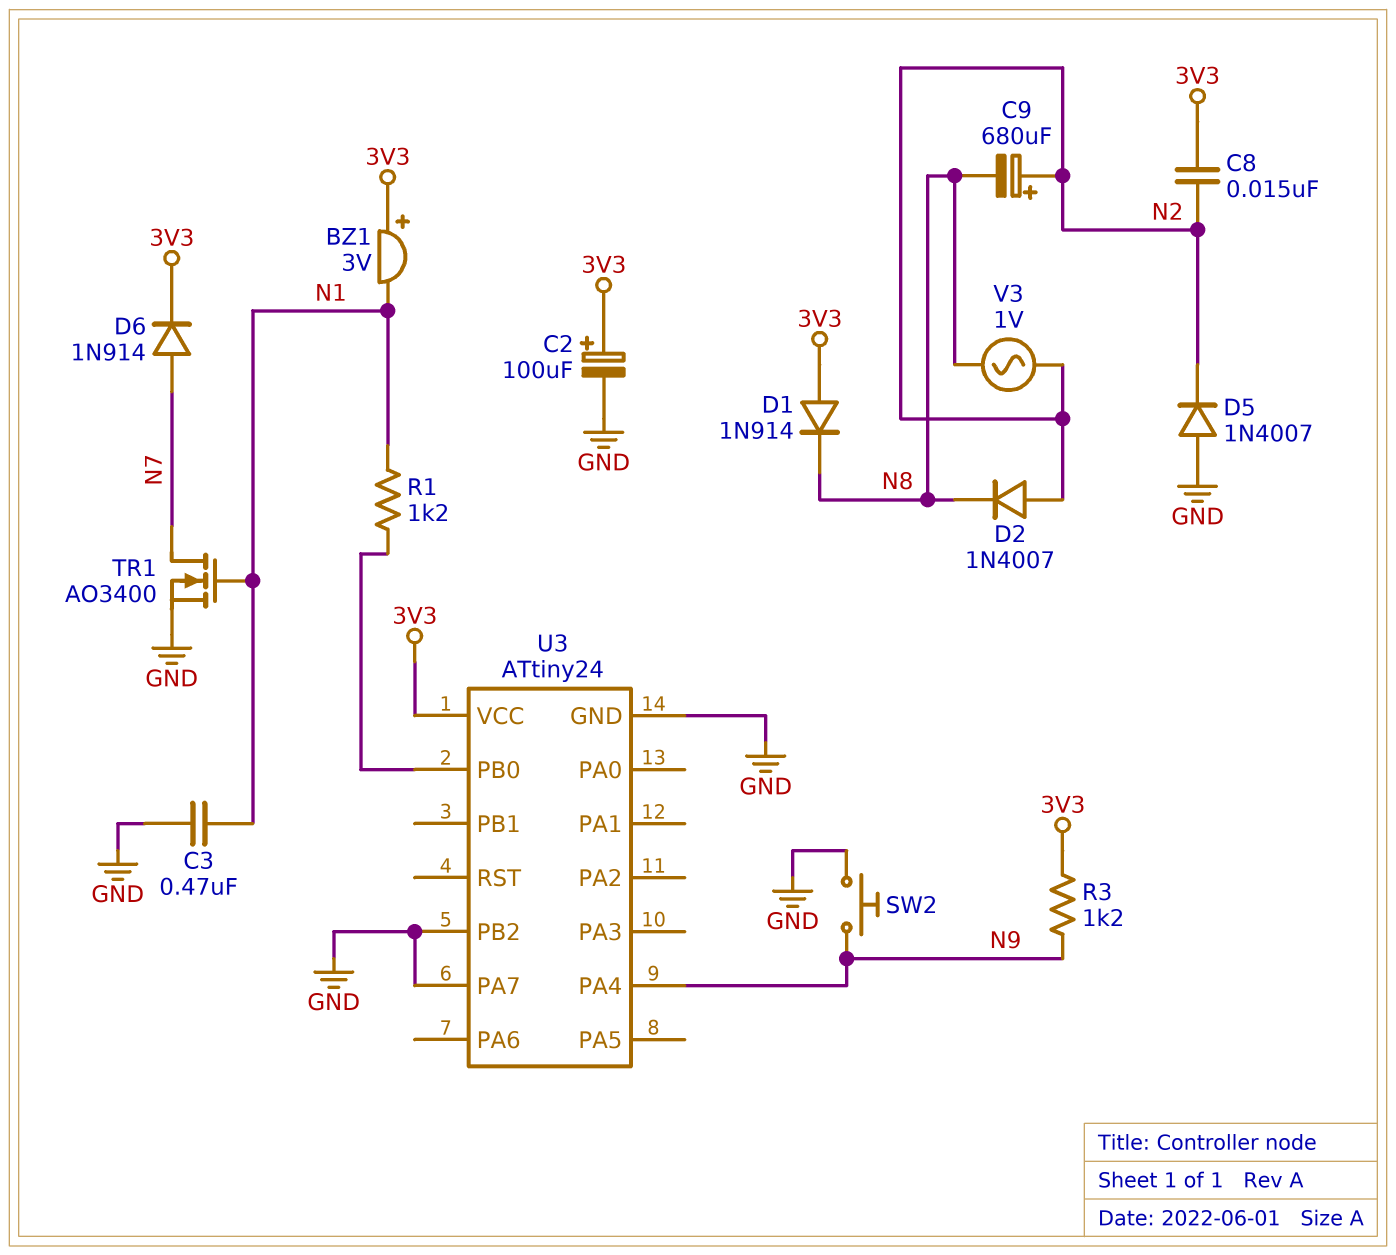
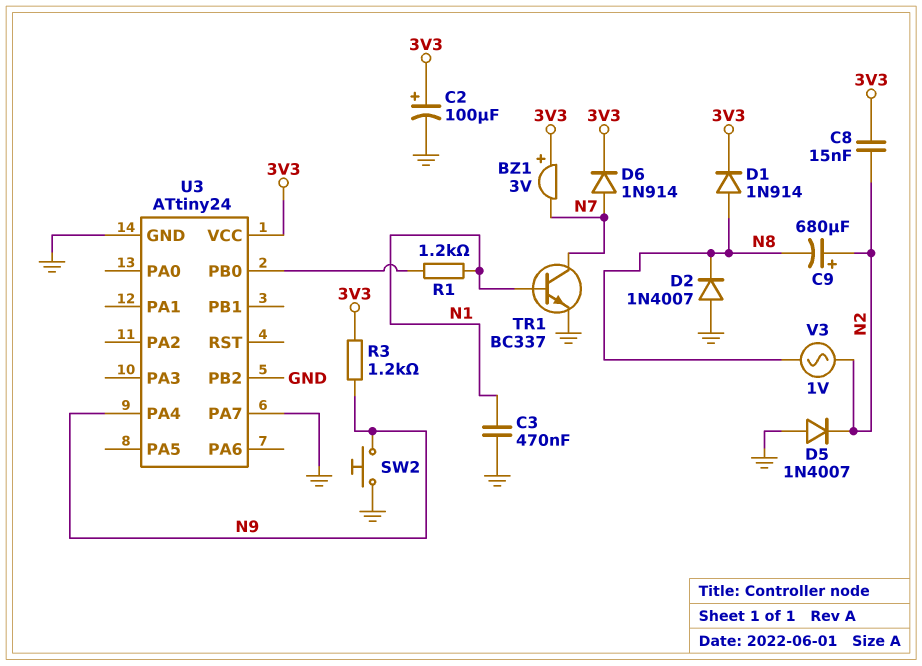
BZ1: buzzer 3V (plus 3V3, minus N1) -> buzzer 3V (plus 3V3, minus N7)
D1: diode 1N914 (A 3V3, K N8) -> diode 1N914 (A N8, K 3V3)
D2: diode 1N4007 (A N2, K N8) -> diode 1N4007 (A GND, K N8)
TR1: NMOS AO3400 (G N1, D N7, S GND) -> NPN BC337 (B N1, C N7, E GND)

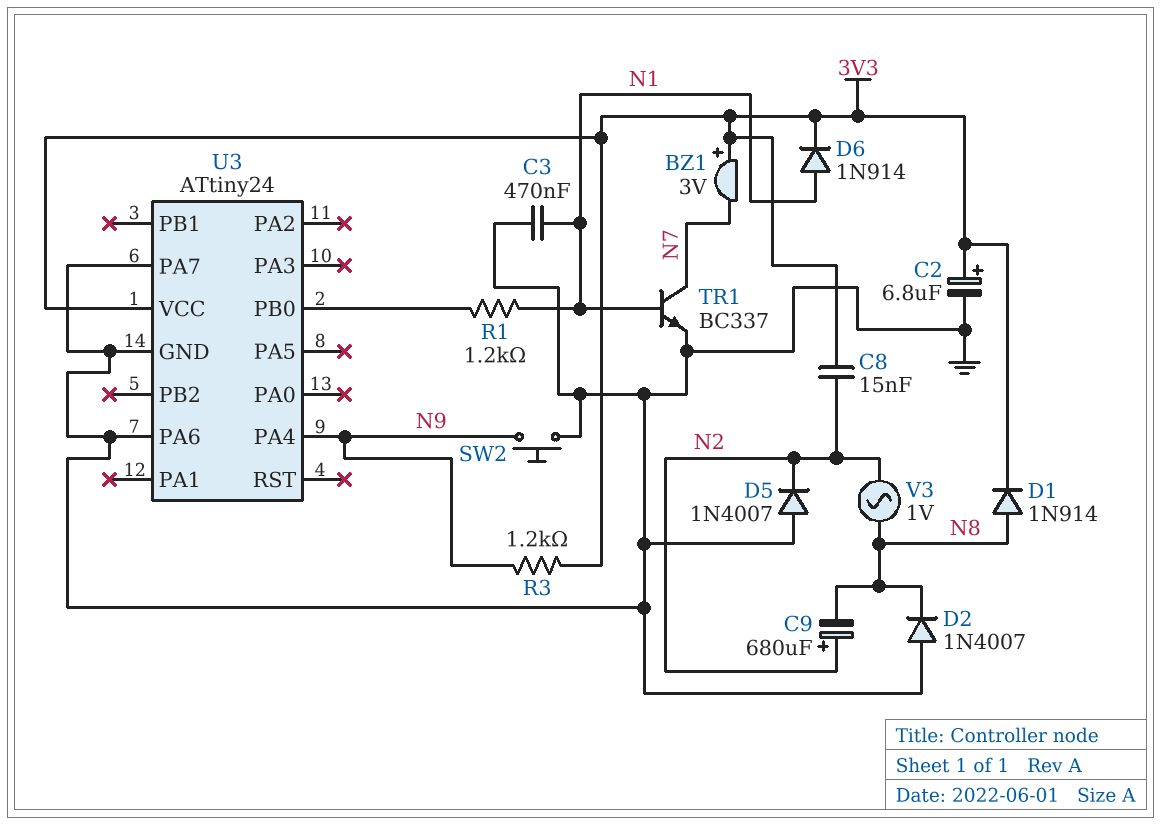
C2: 100uF (plus 3V3, minus GND) -> 6.8uF (plus 3V3, minus GND)
D6: diode 1N914 (A N7, K 3V3) -> diode 1N914 (A N1, K 3V3)
U3 pin PA6: none -> GND
U3 pin PB2: GND -> none

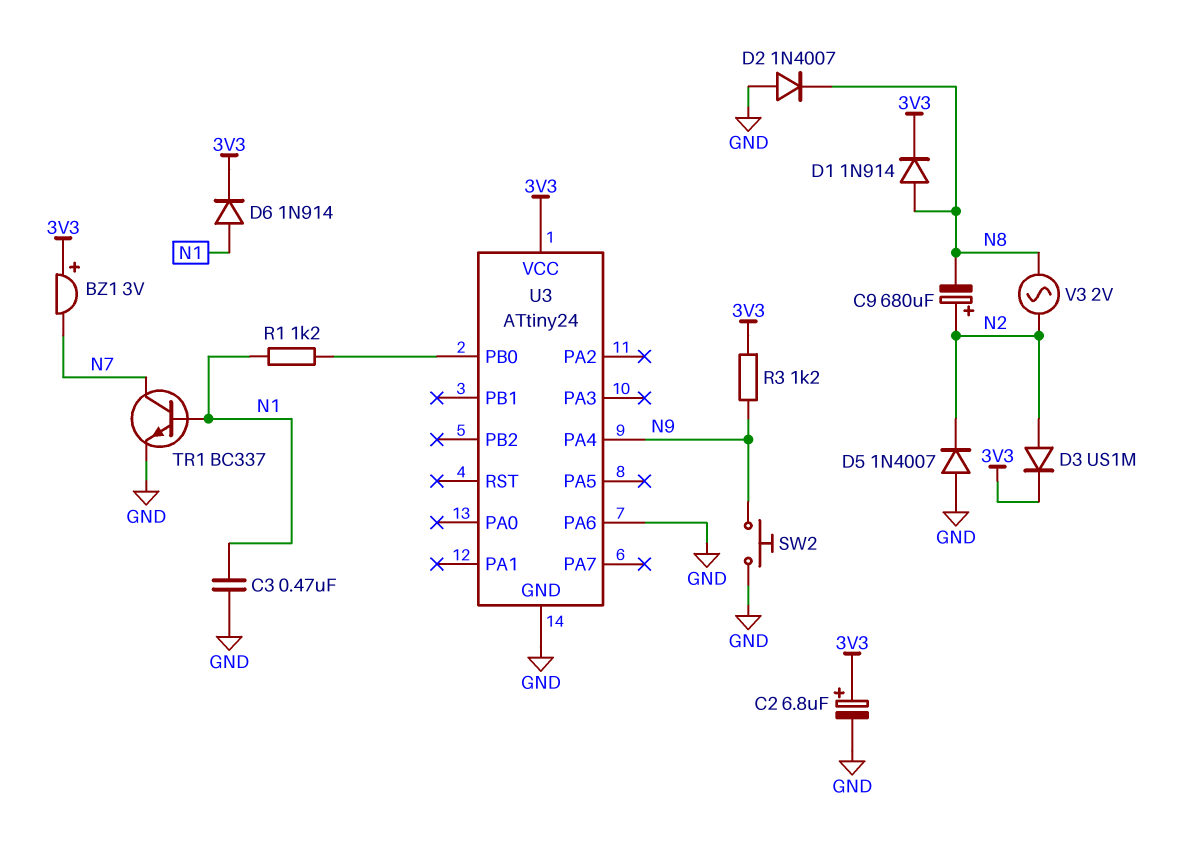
C8: 15nF (3V3, N2) -> none
D3: none -> diode US1M (A N2, K 3V3)
U3 pin PA7: GND -> none
V3: AC 1V (N2, N8) -> AC 2V (N2, N8)

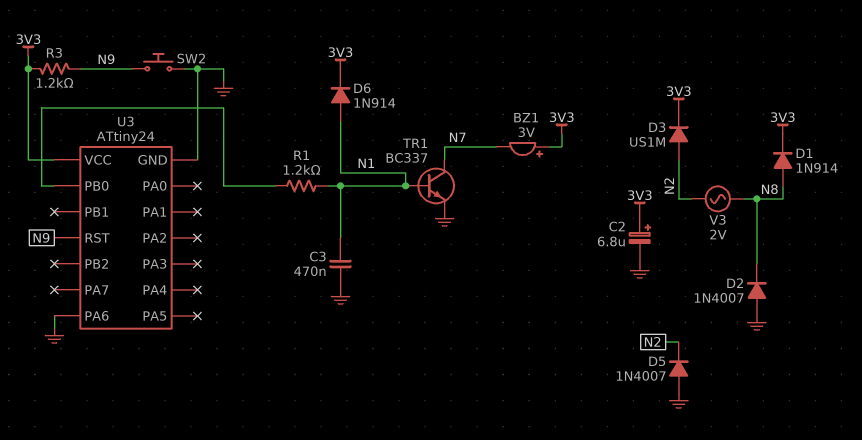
C9: 680uF (plus N2, minus N8) -> none
U3 pin PA4: N9 -> none
U3 pin RST: none -> N9

